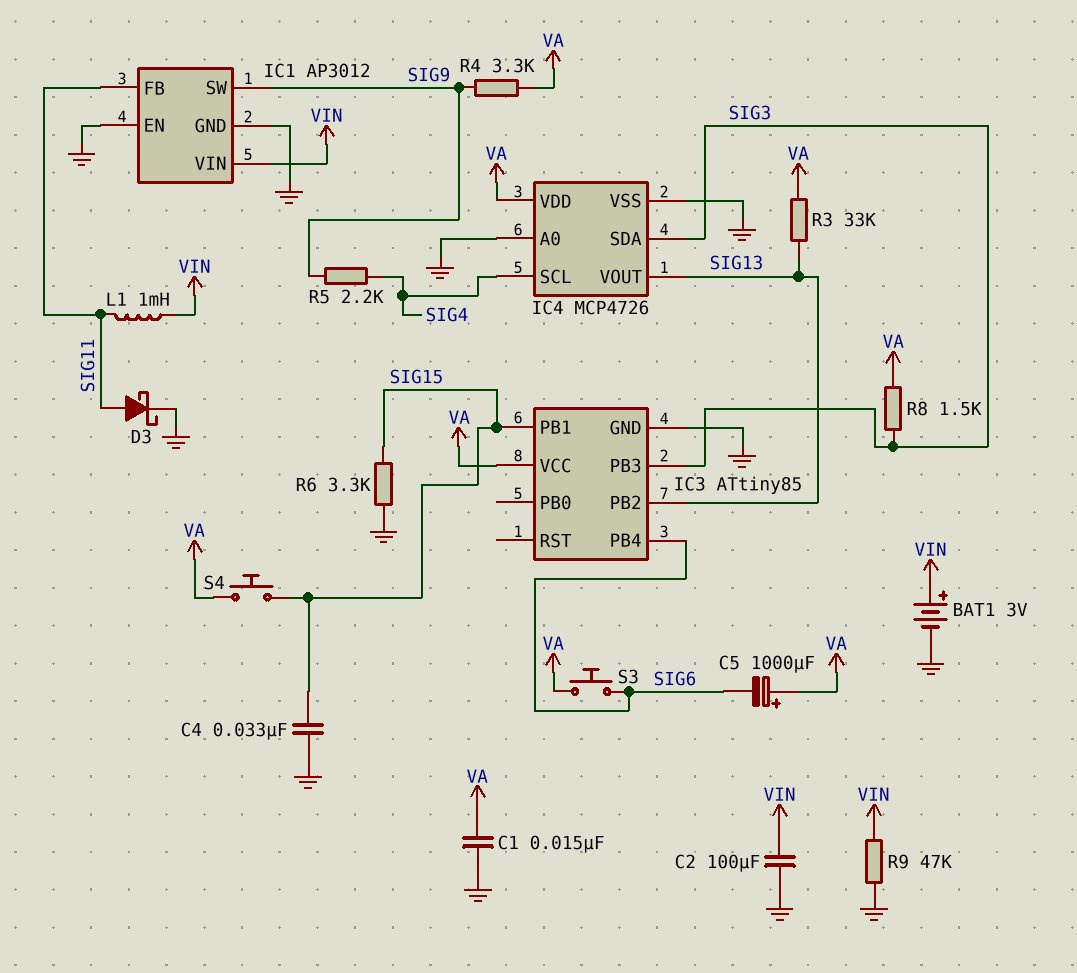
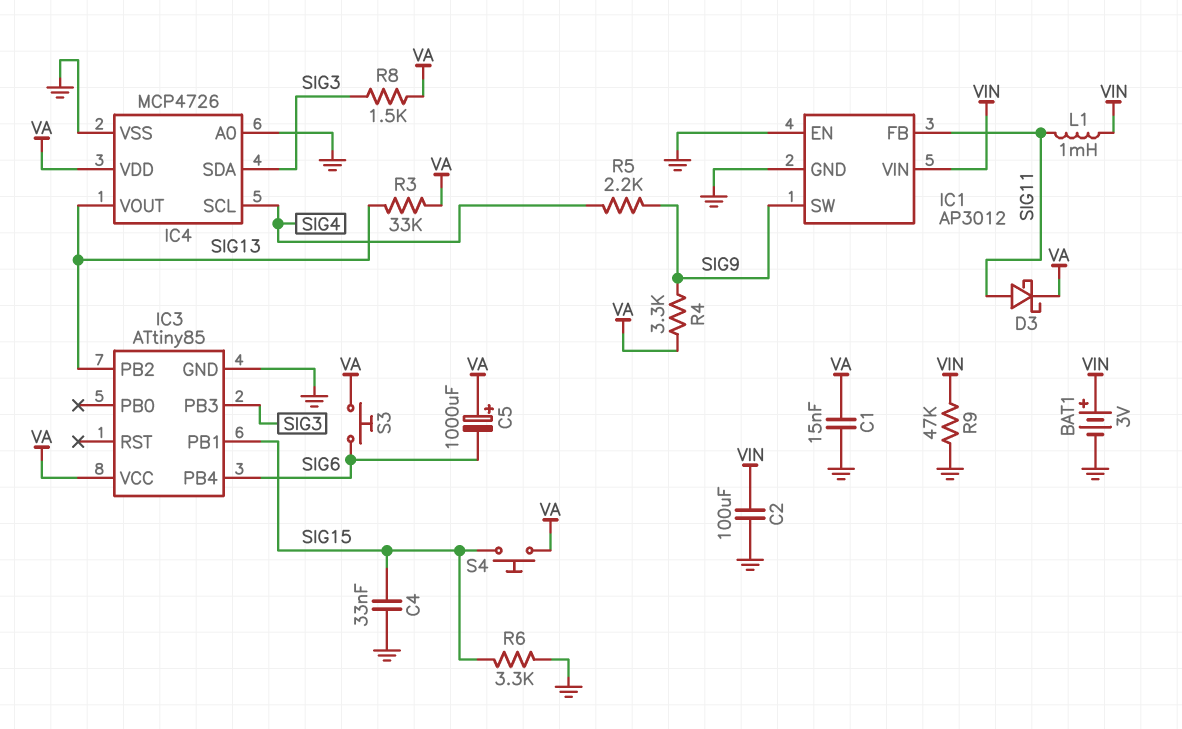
D3: schottky (A SIG11, K GND) -> schottky (A SIG11, K VA)

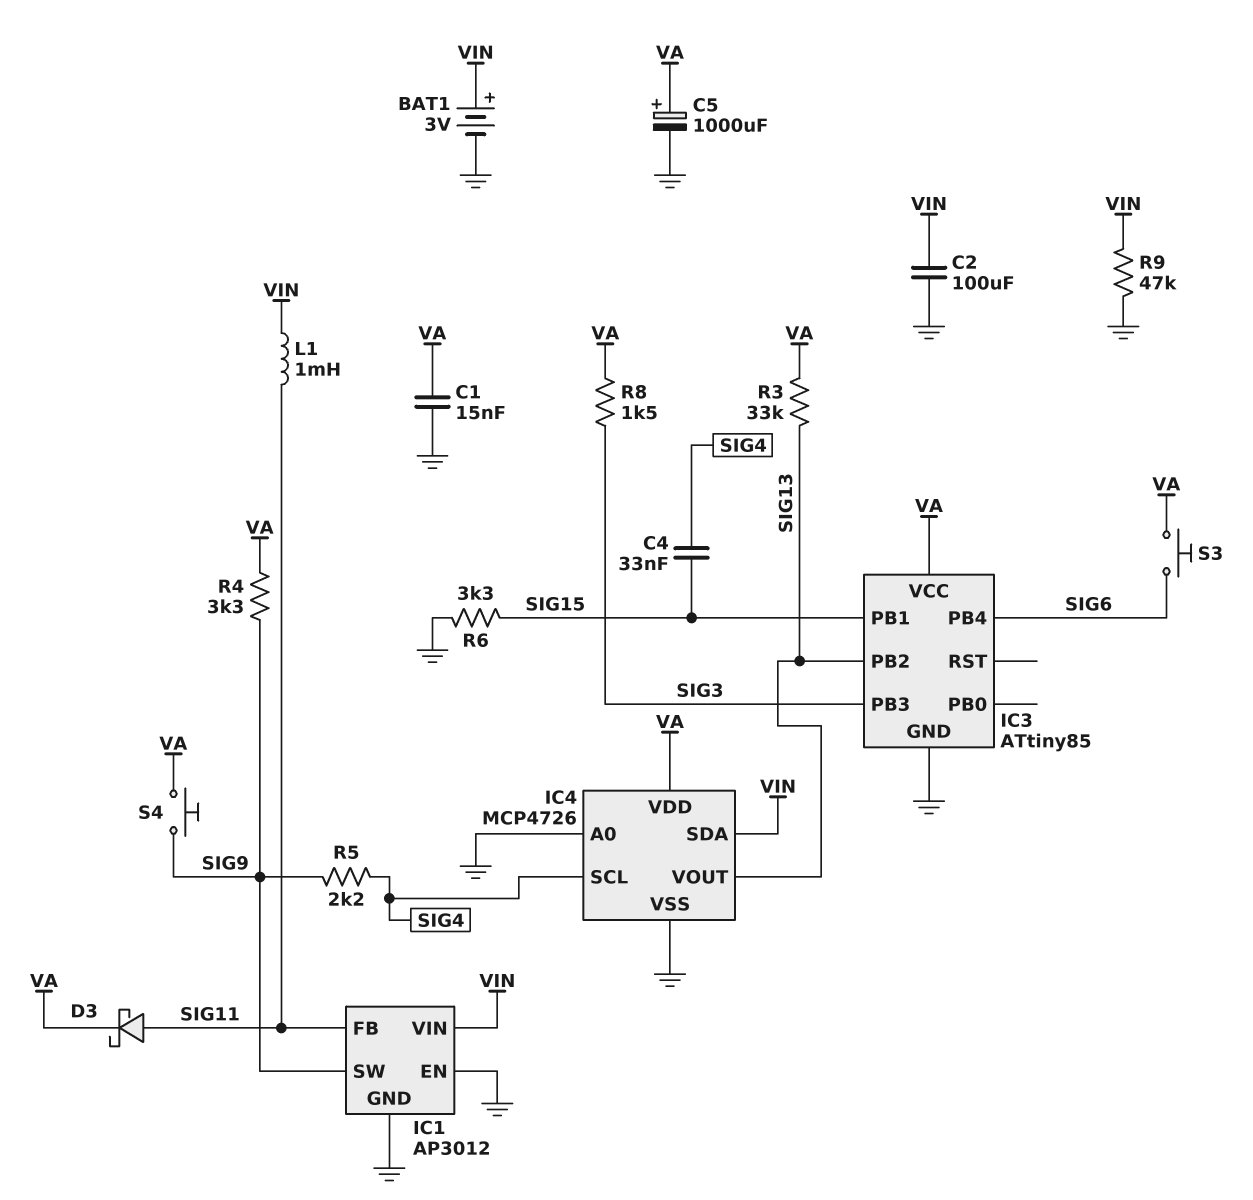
C4: 33nF (GND, SIG15) -> 33nF (SIG4, SIG15)
C5: 1000uF (plus VA, minus SIG6) -> 1000uF (plus VA, minus GND)
IC4 pin SDA: SIG3 -> VIN
S4: button (SIG15, VA) -> button (SIG9, VA)

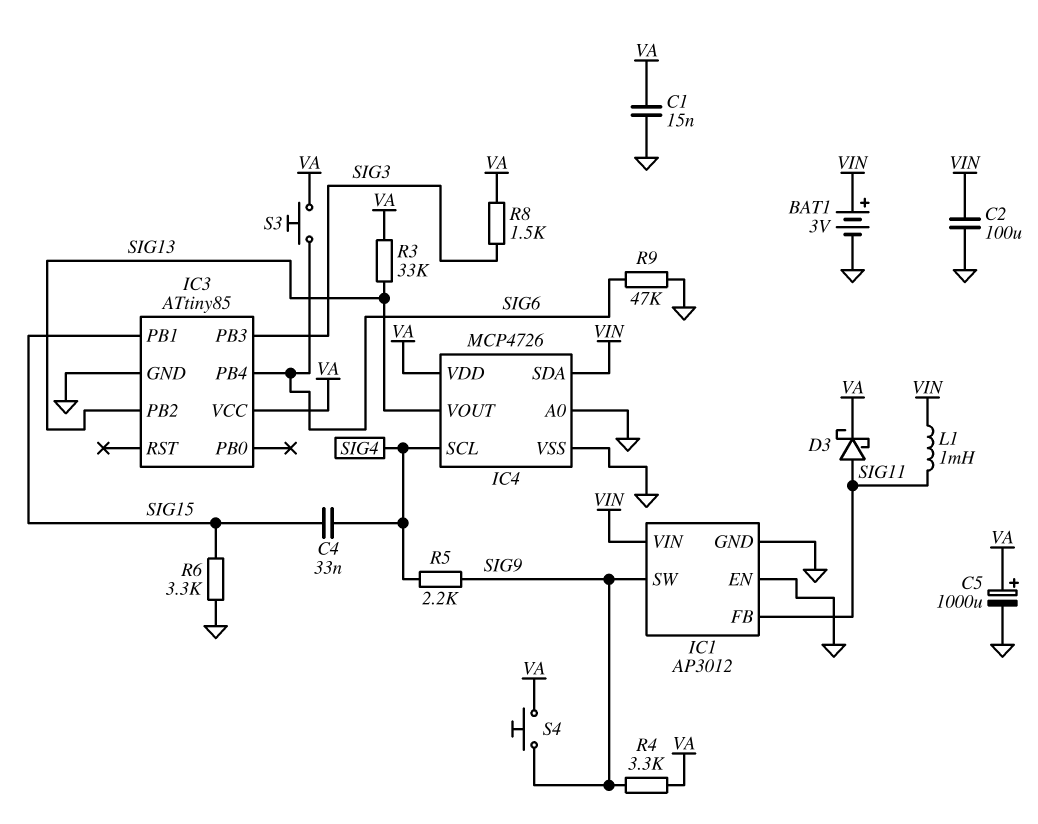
R9: 47k (GND, VIN) -> 47k (GND, SIG6)

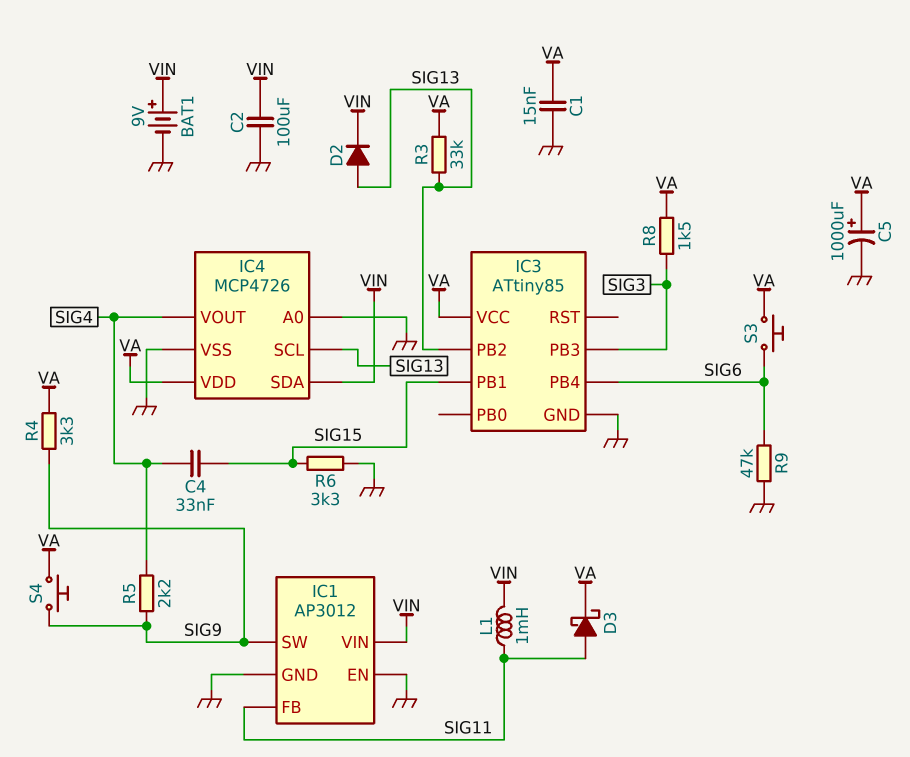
BAT1: 3V (plus VIN, minus GND) -> 9V (plus VIN, minus GND)
D2: none -> diode (A SIG13, K VIN)
IC4 pin SCL: SIG4 -> SIG13
IC4 pin VOUT: SIG13 -> SIG4

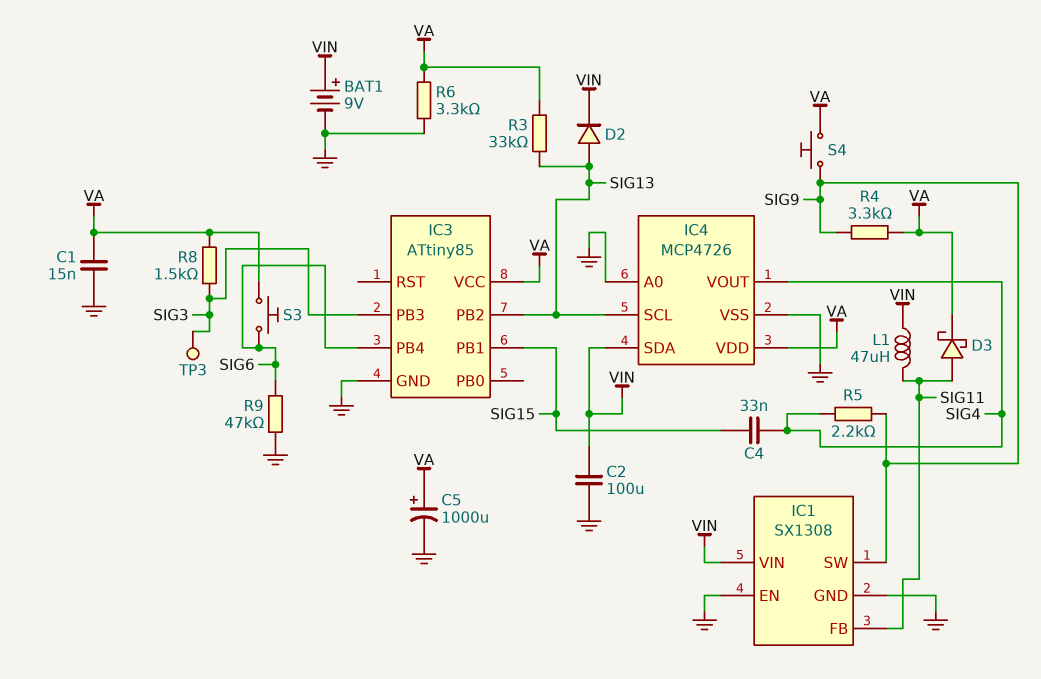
IC1: AP3012 -> SX1308
L1: 1mH (SIG11, VIN) -> 47uH (SIG11, VIN)
R6: 3.3k (GND, SIG15) -> 3.3k (GND, VA)
TP3: none -> test point (SIG3)

